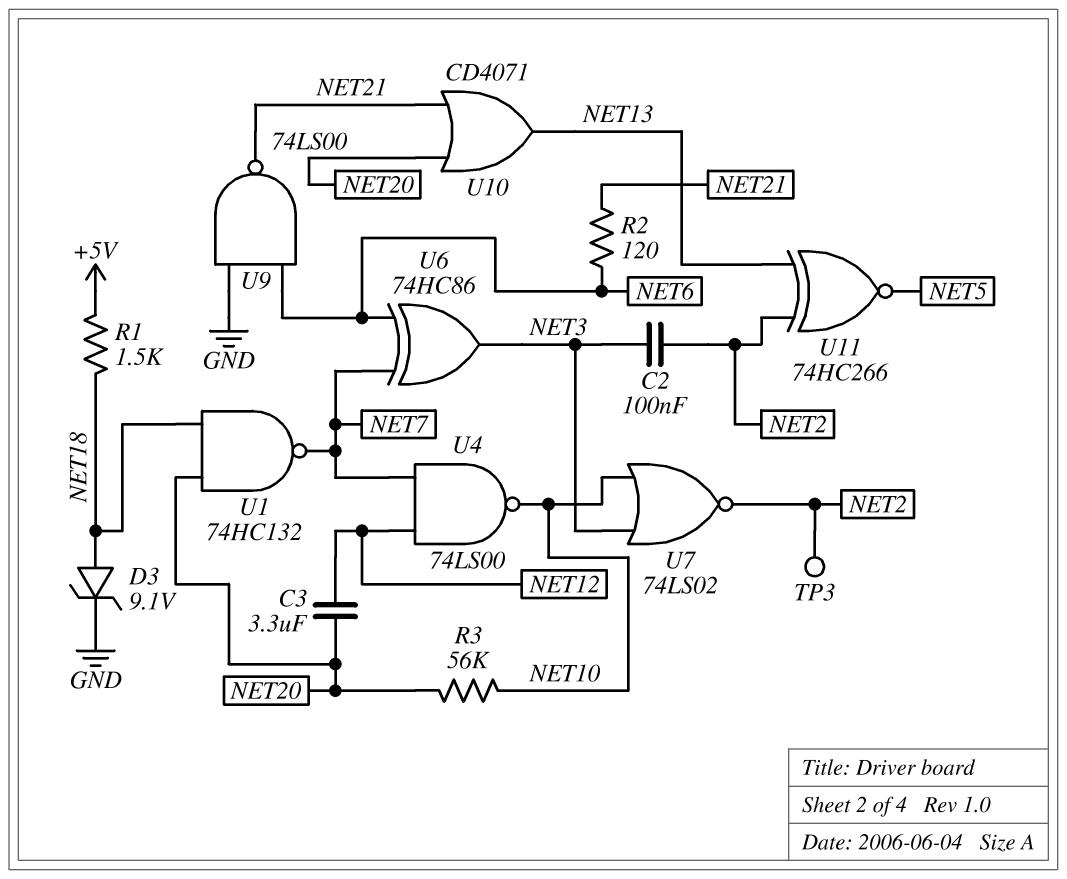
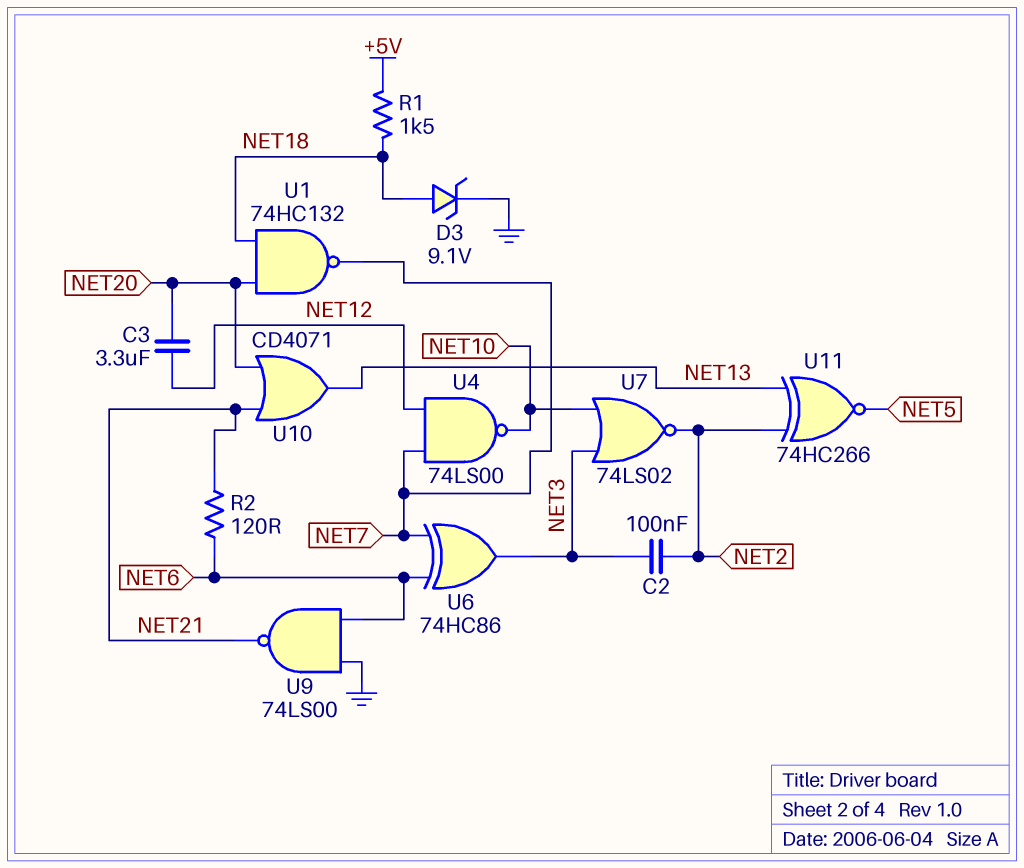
R3: 56k (NET10, NET20) -> none
TP3: test point (NET2) -> none

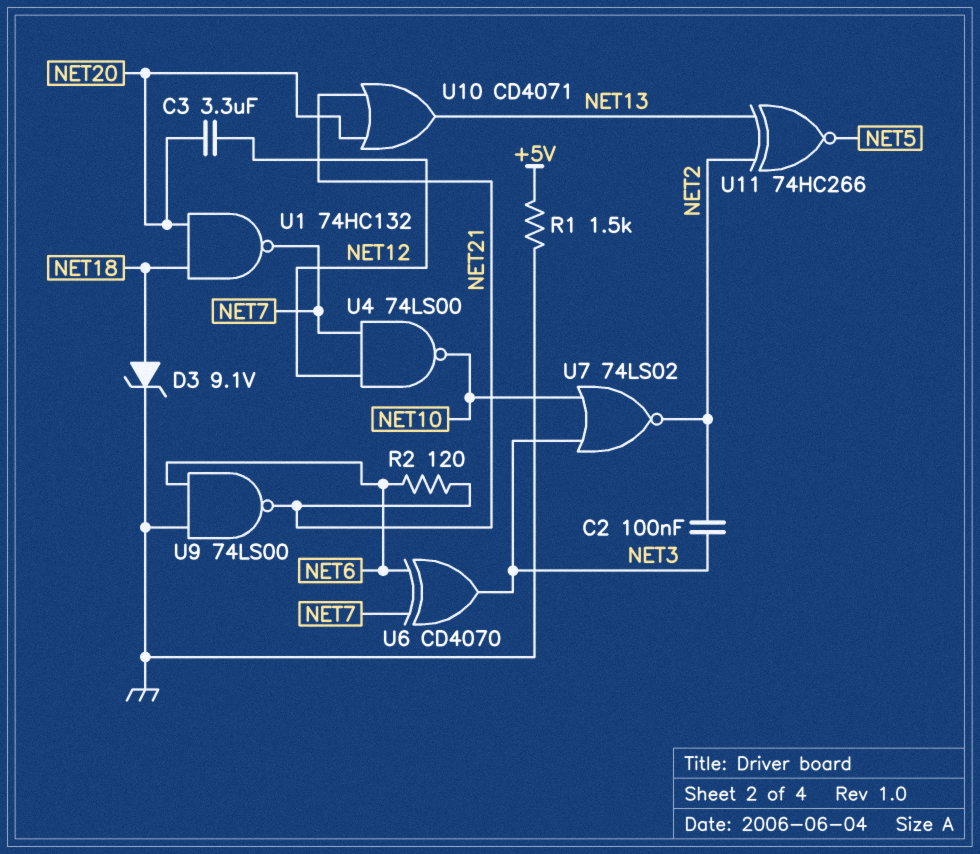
R1: 1.5k (+5V, NET18) -> 1.5k (+5V, GND)
U6: XOR 74HC86 (in NET6, in NET7, out NET3) -> XOR CD4070 (in NET6, in NET7, out NET3)

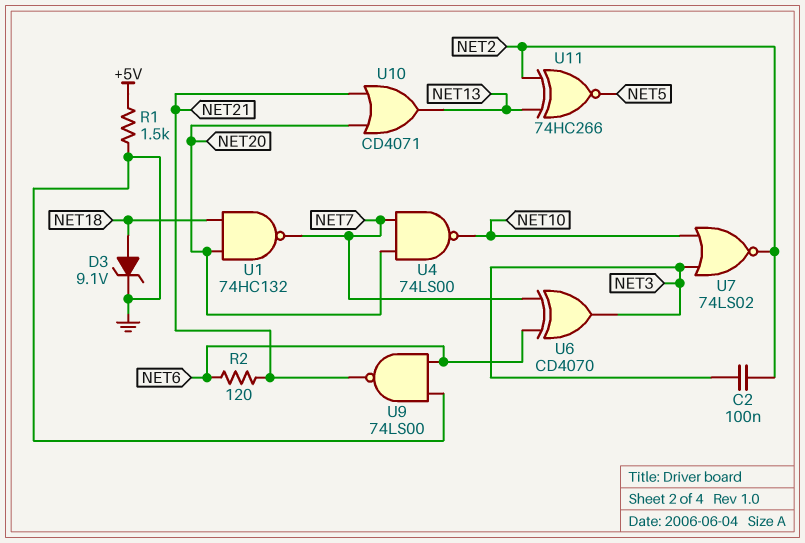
C3: 3.3uF (NET12, NET20) -> none
U4: NAND 74LS00 (in NET7, in NET12, out NET10) -> NAND 74LS00 (in NET7, in NET20, out NET10)

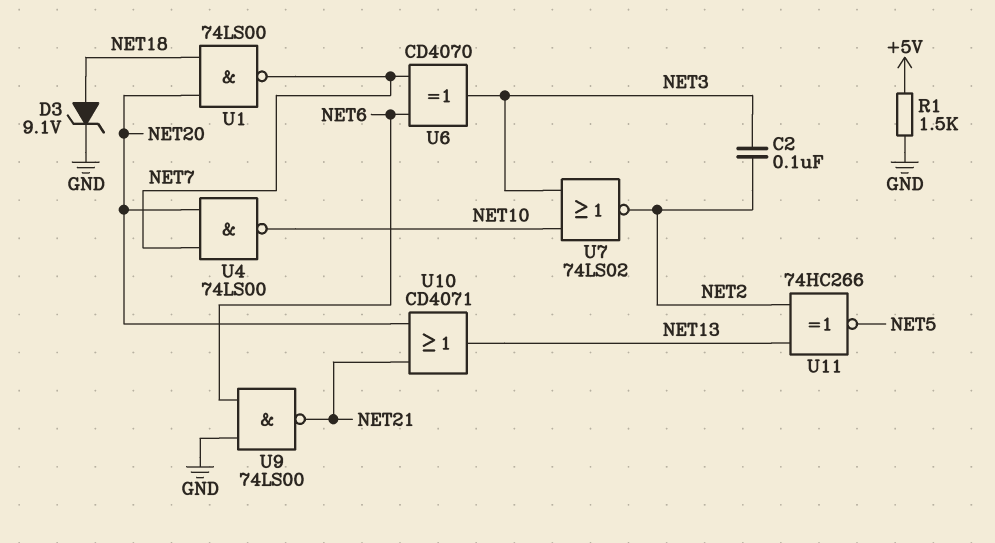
R2: 120 (NET6, NET21) -> none
U1: NAND 74HC132 (in NET18, in NET20, out NET7) -> NAND 74LS00 (in NET18, in NET20, out NET7)

